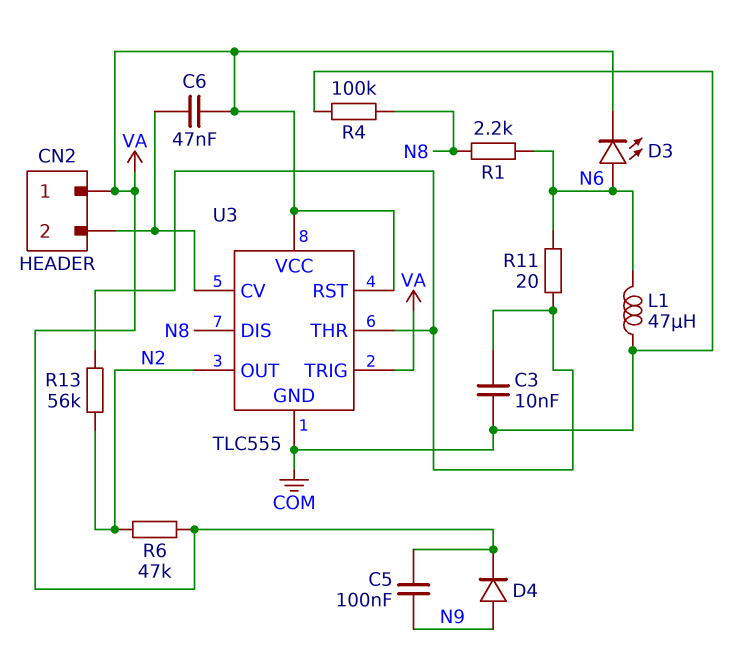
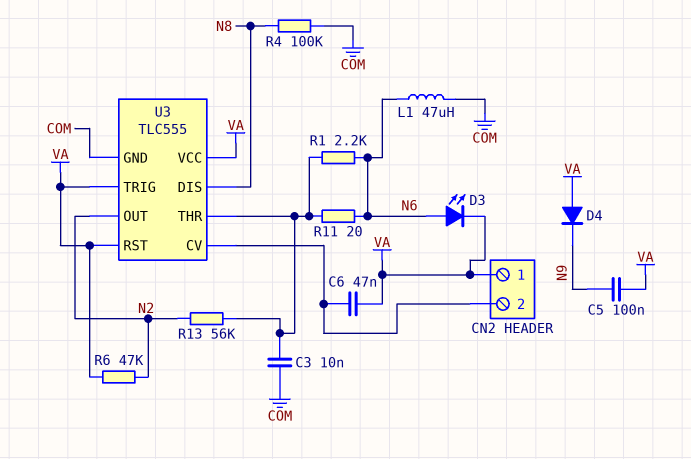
D4: diode (A N9, K VA) -> diode (A VA, K N9)
R1: 2.2k (N6, N8) -> 2.2k (N6, U3/THR)

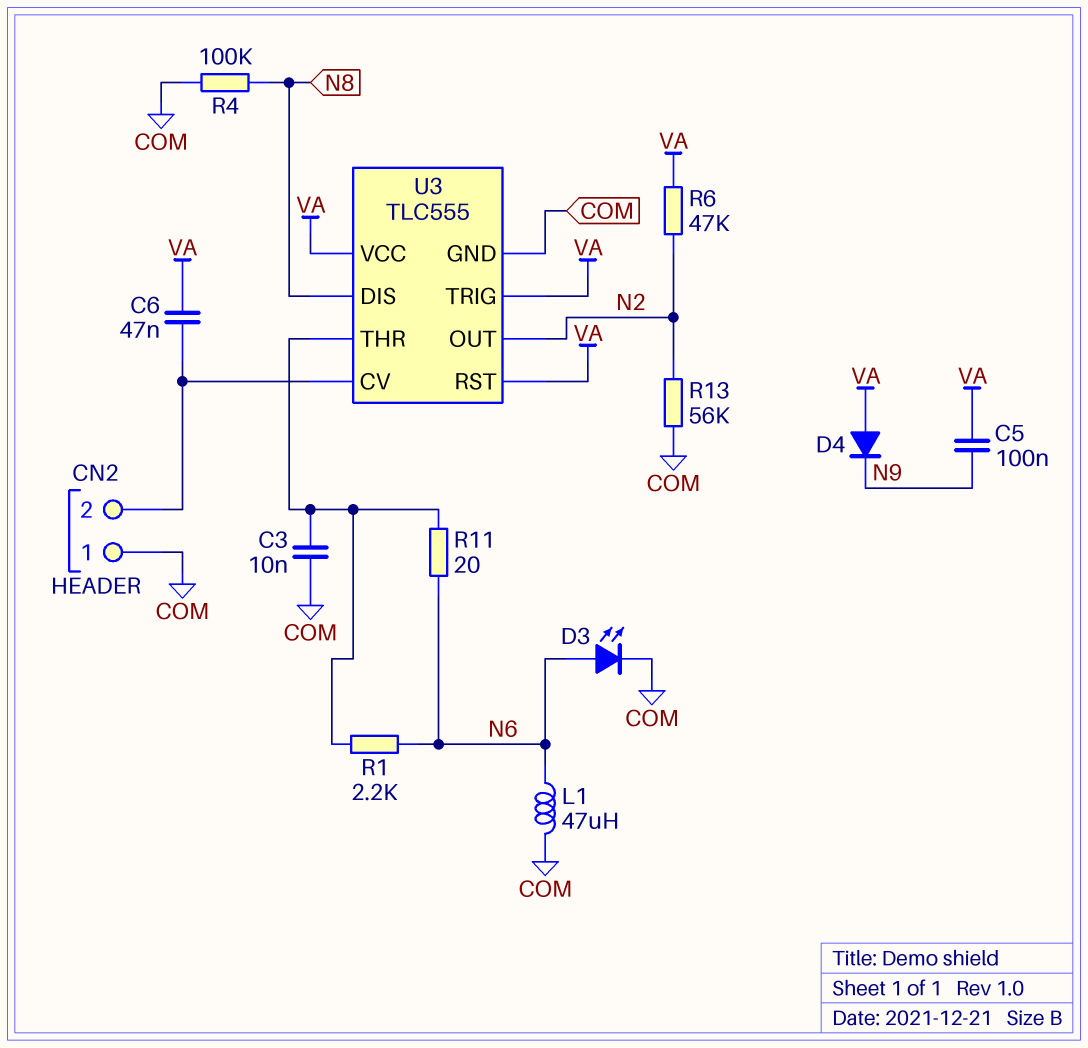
CN2 pin 1: VA -> COM
D3: LED (A N6, K VA) -> LED (A N6, K COM)
R13: 56k (N2, U3/THR) -> 56k (COM, N2)

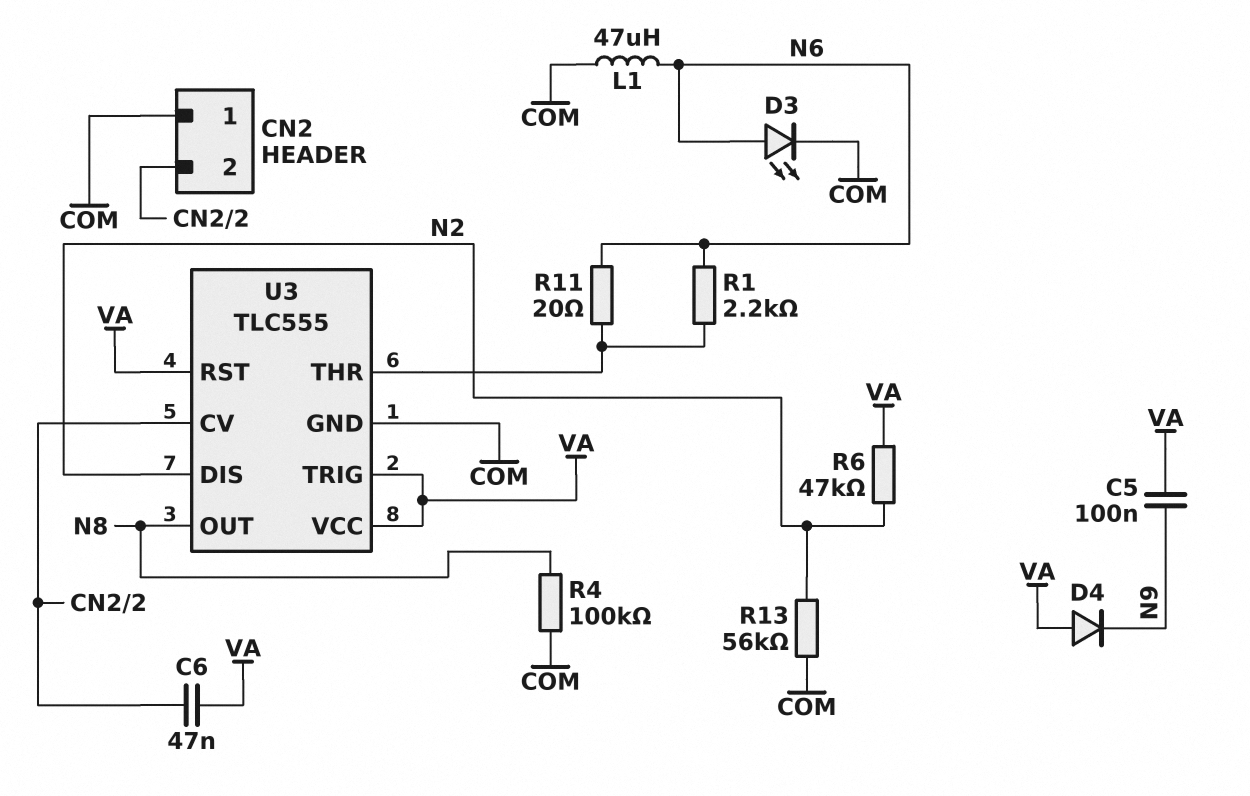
C3: 10nF (COM, U3/THR) -> none
U3 pin DIS: N8 -> N2
U3 pin OUT: N2 -> N8

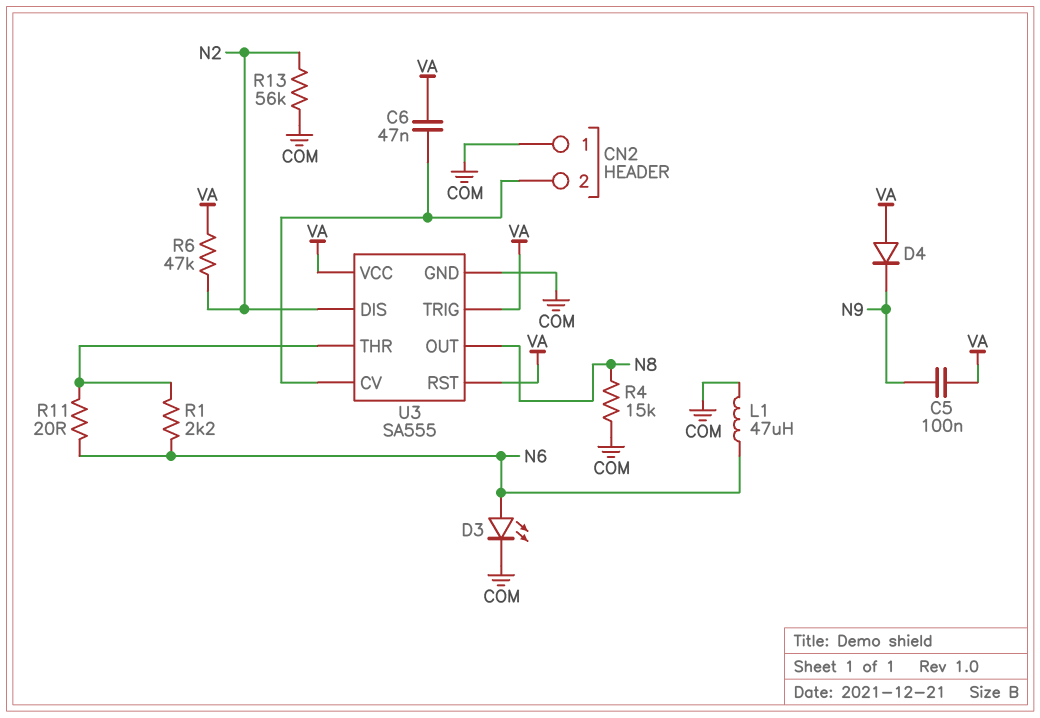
R4: 100k (COM, N8) -> 15k (COM, N8)
U3: TLC555 -> SA555

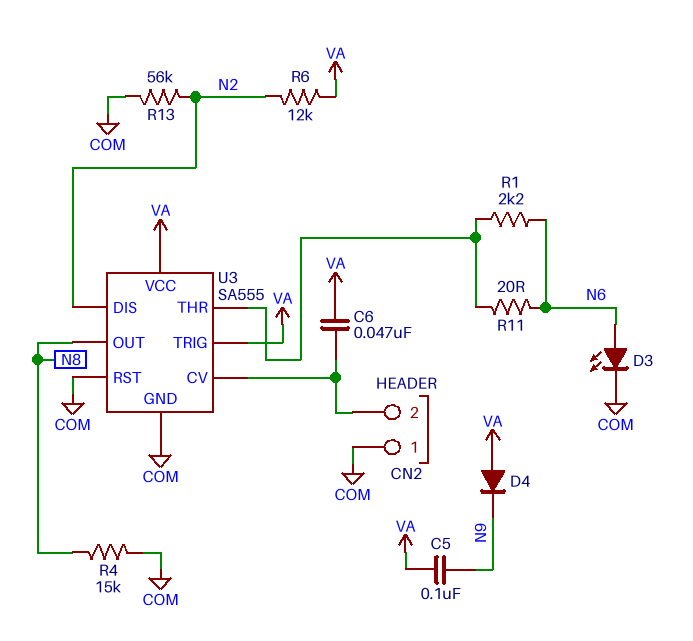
L1: 47uH (COM, N6) -> none
R6: 47k (N2, VA) -> 12k (N2, VA)
U3 pin RST: VA -> COM

